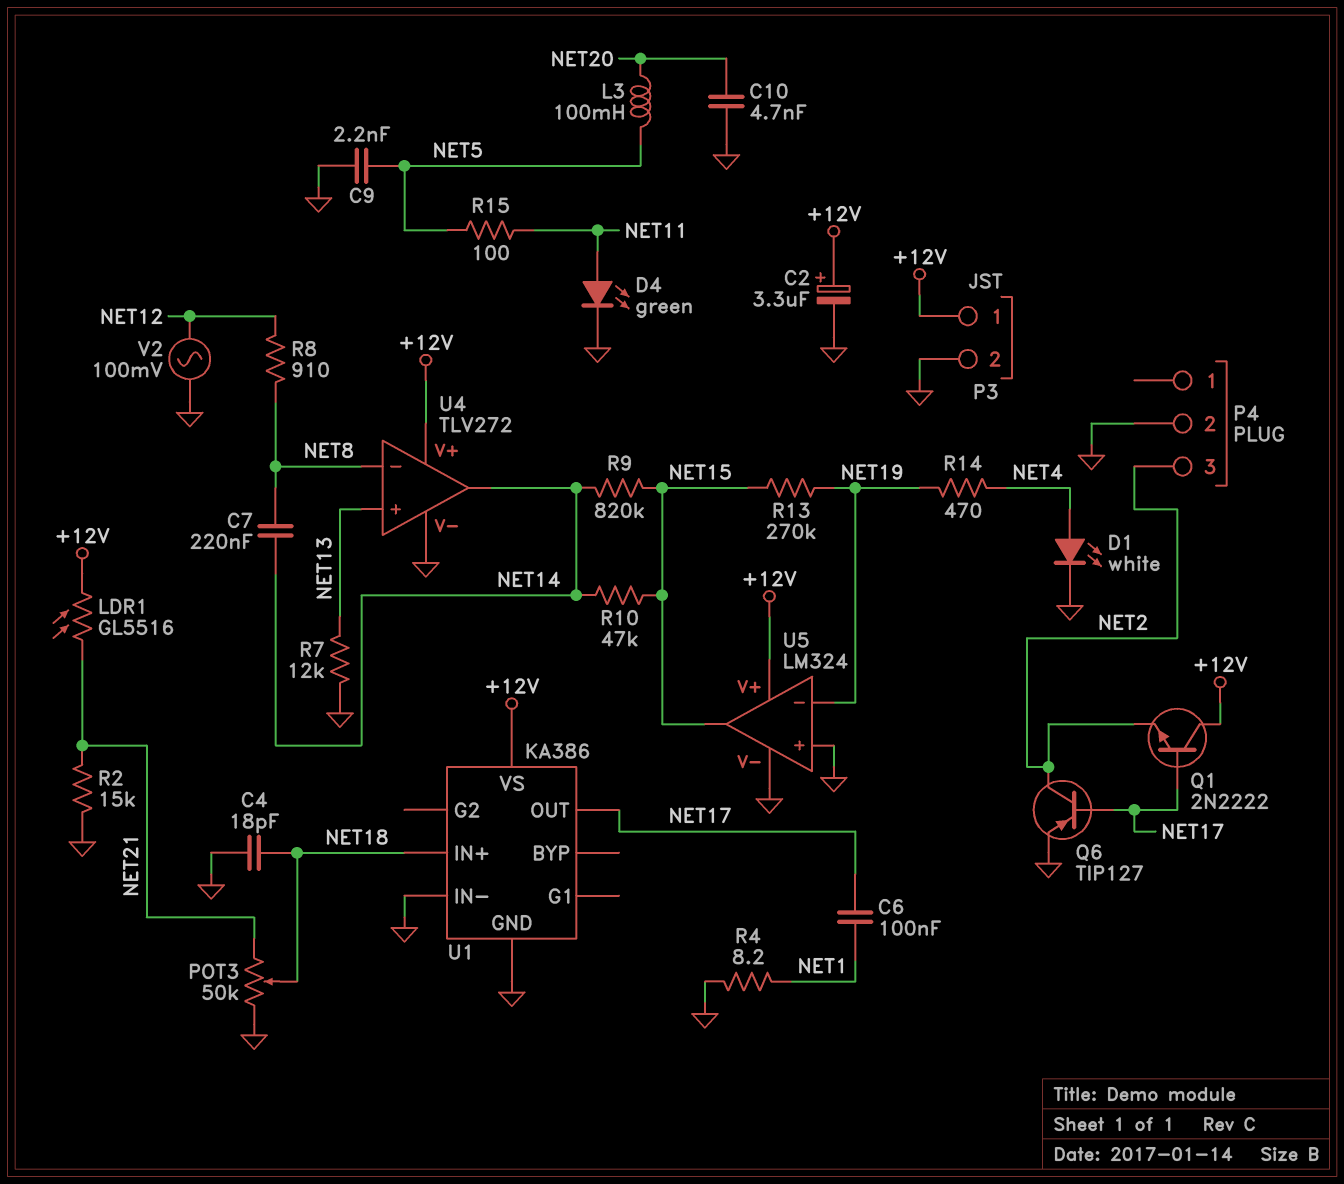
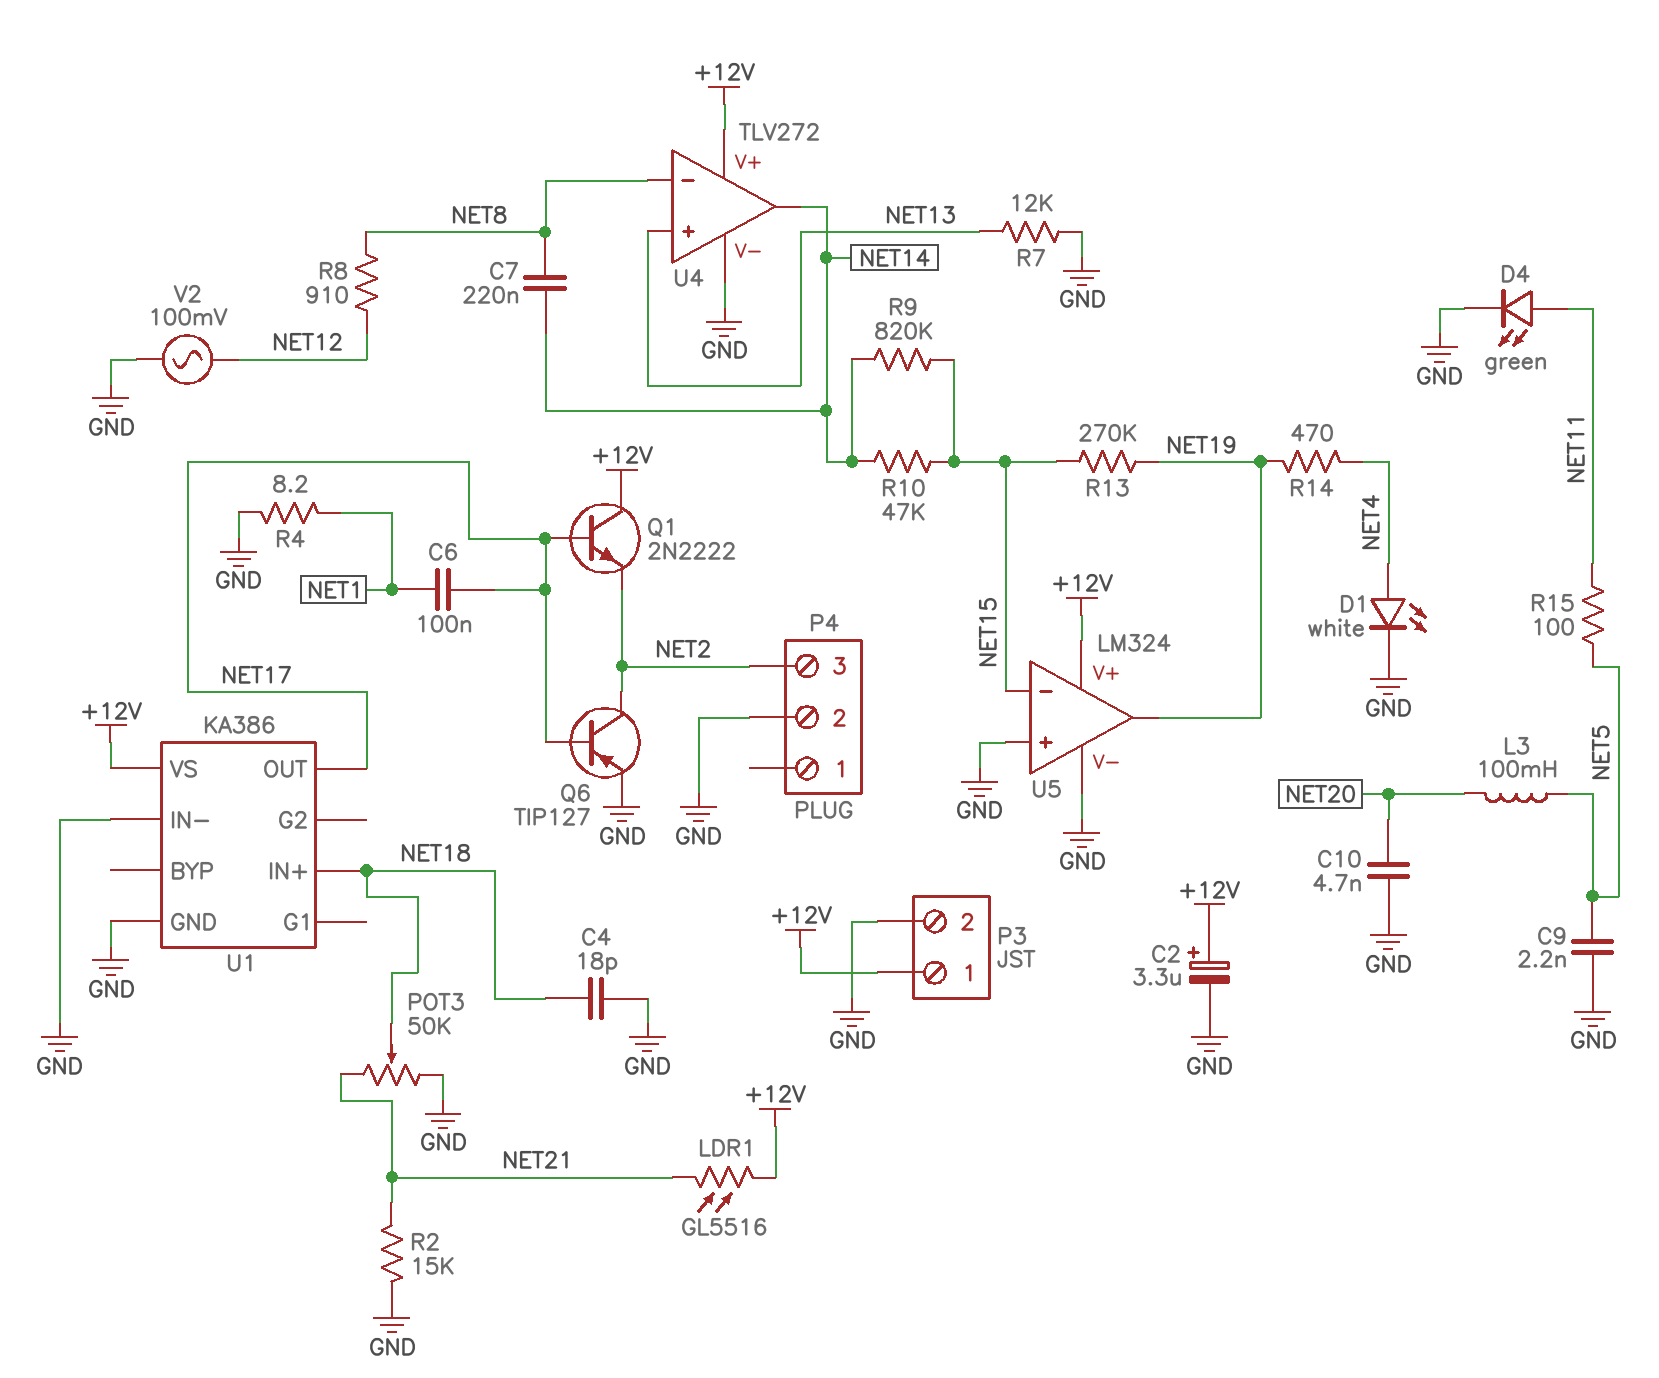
U5 pin in-: NET19 -> NET15
U5 pin out: NET15 -> NET19

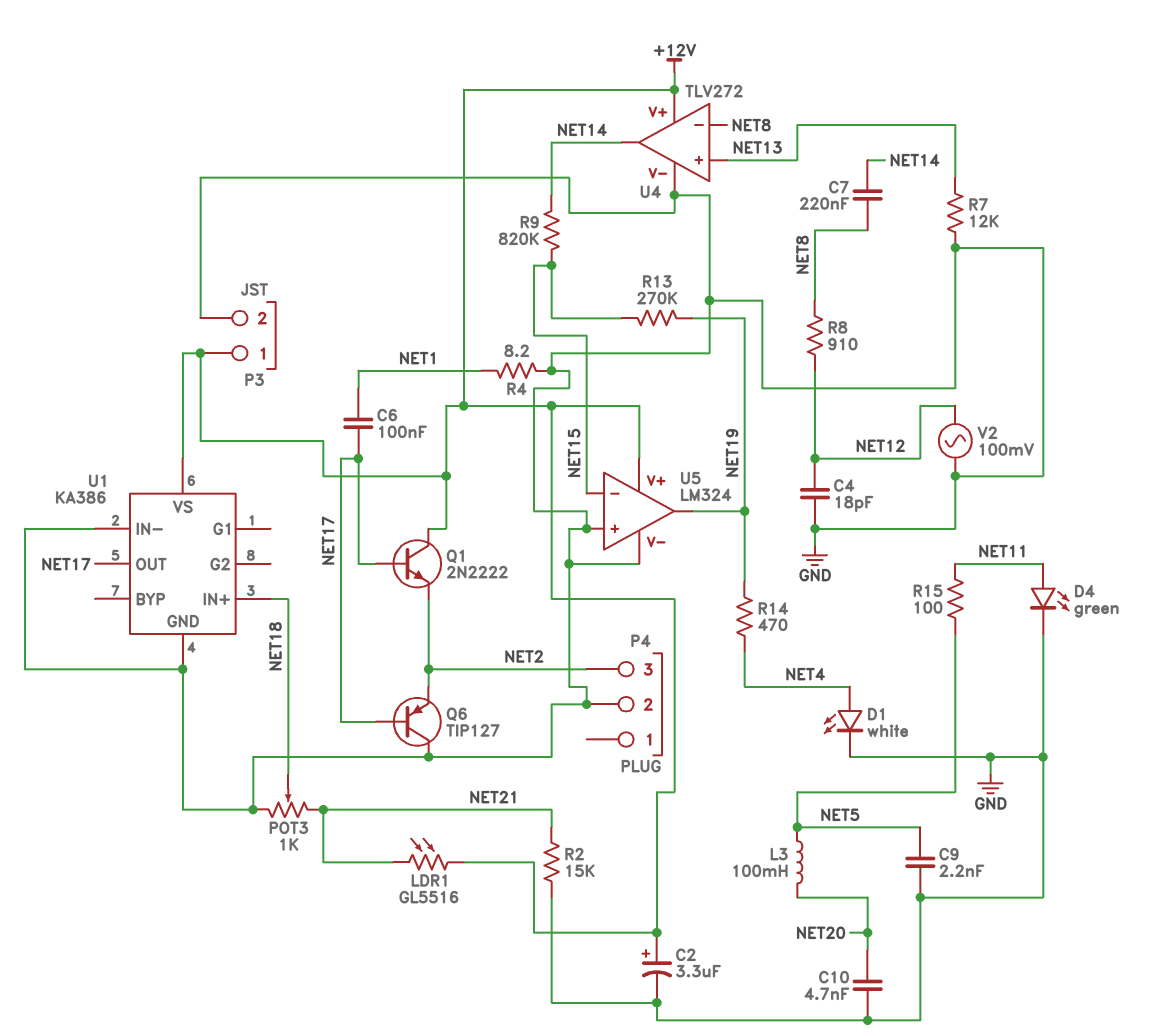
C4: 18pF (GND, NET18) -> 18pF (GND, NET12)
POT3: 50k (GND, NET21, wiper NET18) -> 1k (GND, NET21, wiper NET18)
Q6: PNP TIP127 (B NET17, C NET2, E GND) -> PNP TIP127 (B NET17, C GND, E NET2)
R10: 47k (NET14, NET15) -> none

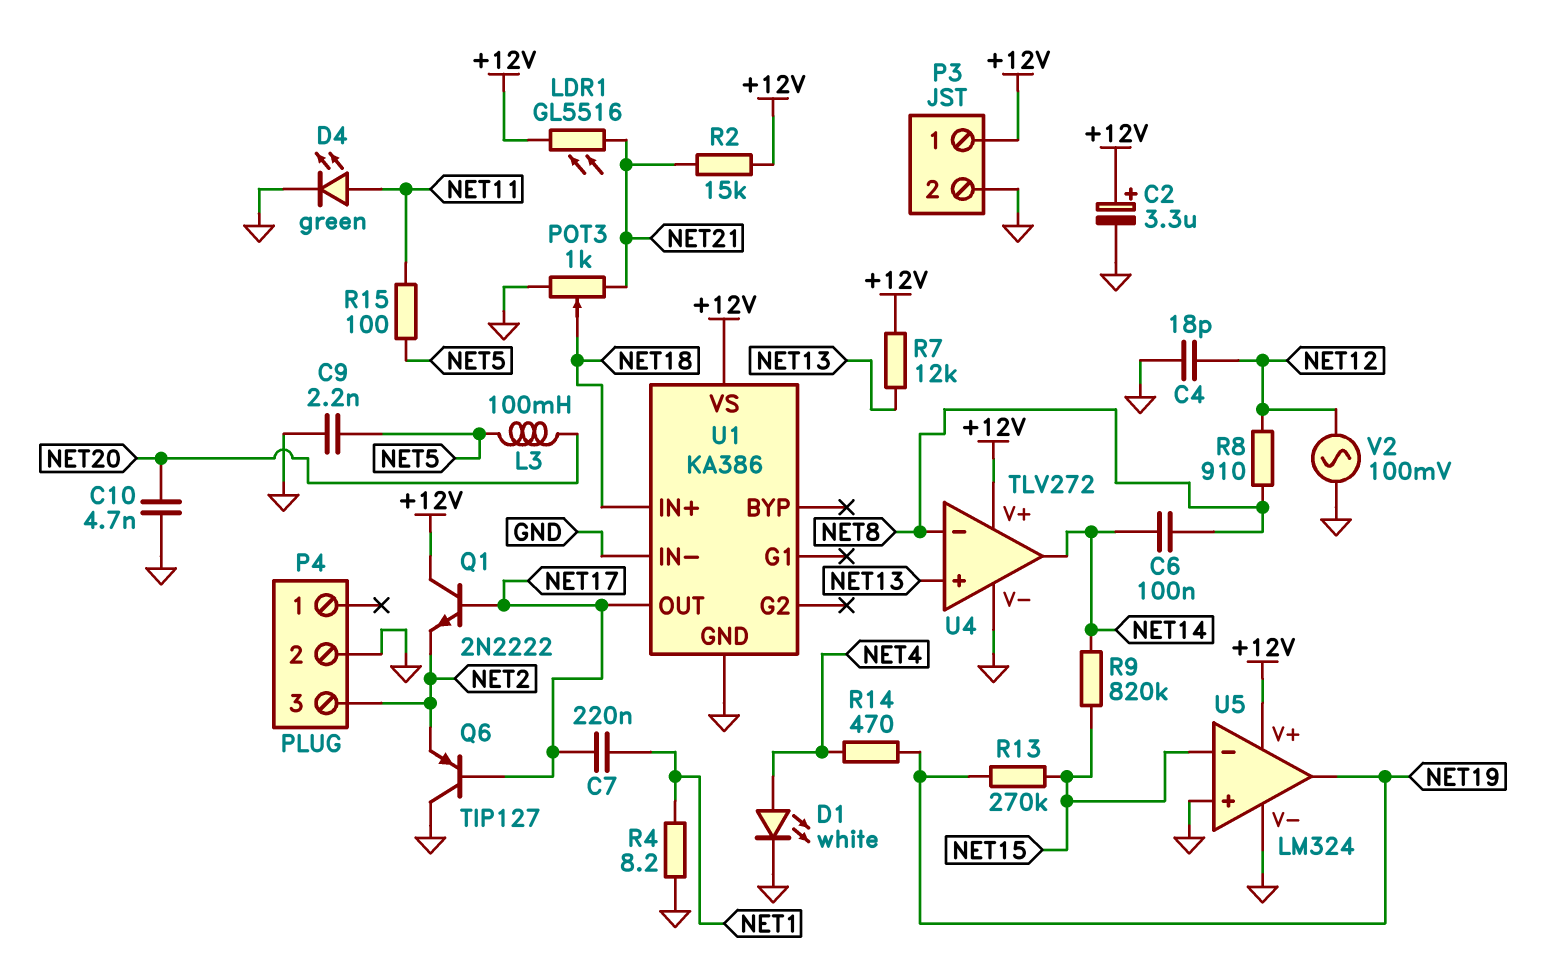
C6: 100nF (NET1, NET17) -> 100nF (NET8, NET14)
C7: 220nF (NET8, NET14) -> 220nF (NET1, NET17)
R2: 15k (GND, NET21) -> 15k (+12V, NET21)
R7: 12k (GND, NET13) -> 12k (+12V, NET13)

